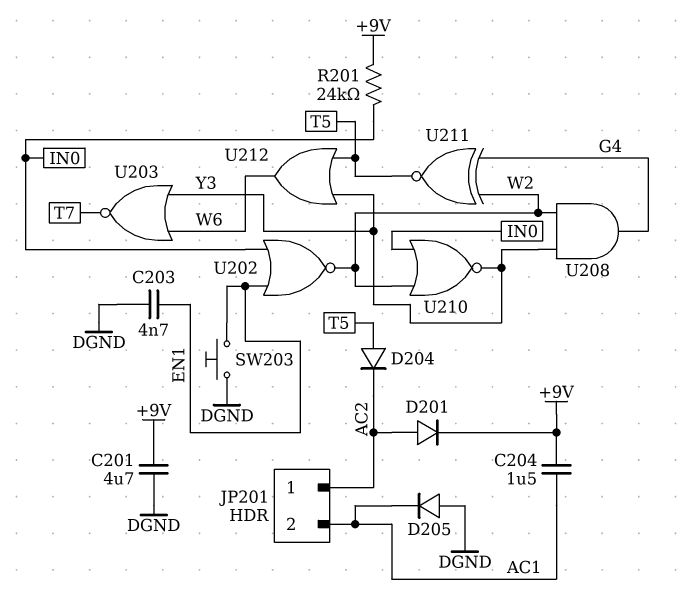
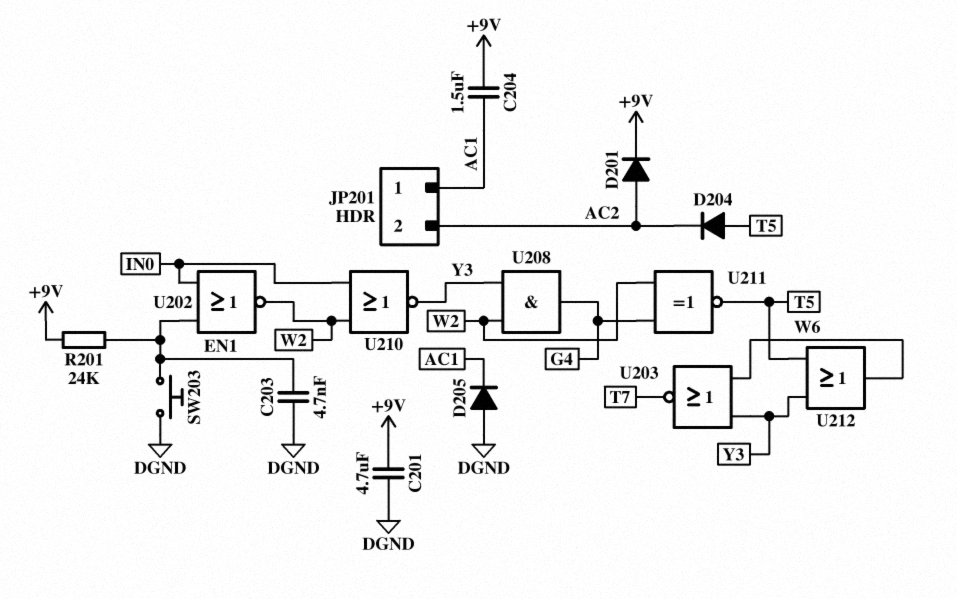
JP201 pin 1: AC2 -> AC1
JP201 pin 2: AC1 -> AC2
R201: 24k (+9V, IN0) -> 24k (+9V, EN1)

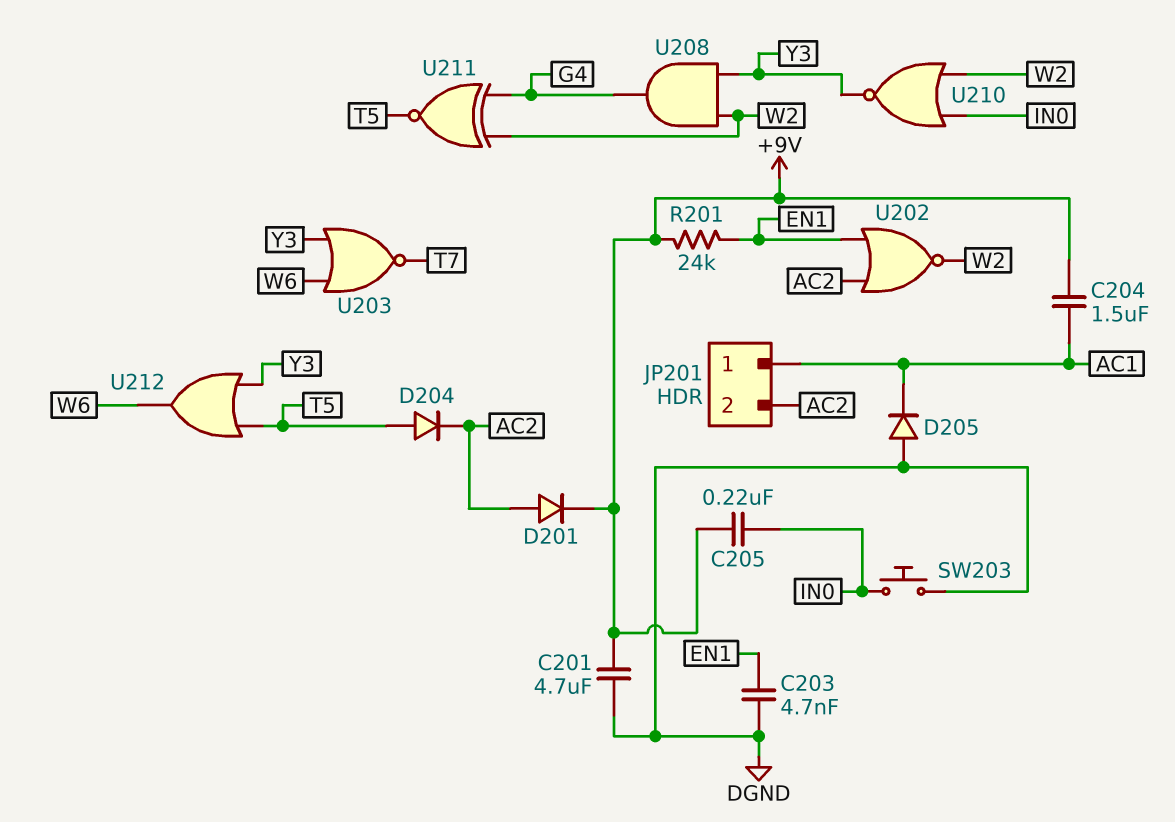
C205: none -> 220nF (+9V, IN0)
SW203: button (DGND, EN1) -> button (DGND, IN0)
U202: NOR (in EN1, in IN0, out W2) -> NOR (in AC2, in EN1, out W2)

